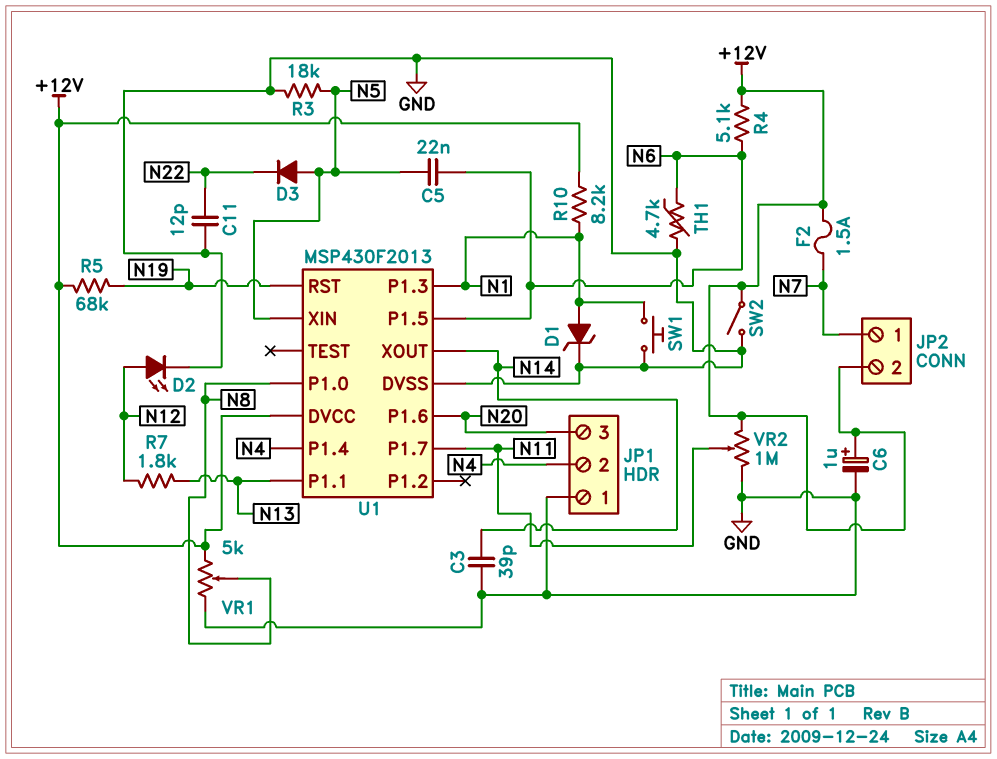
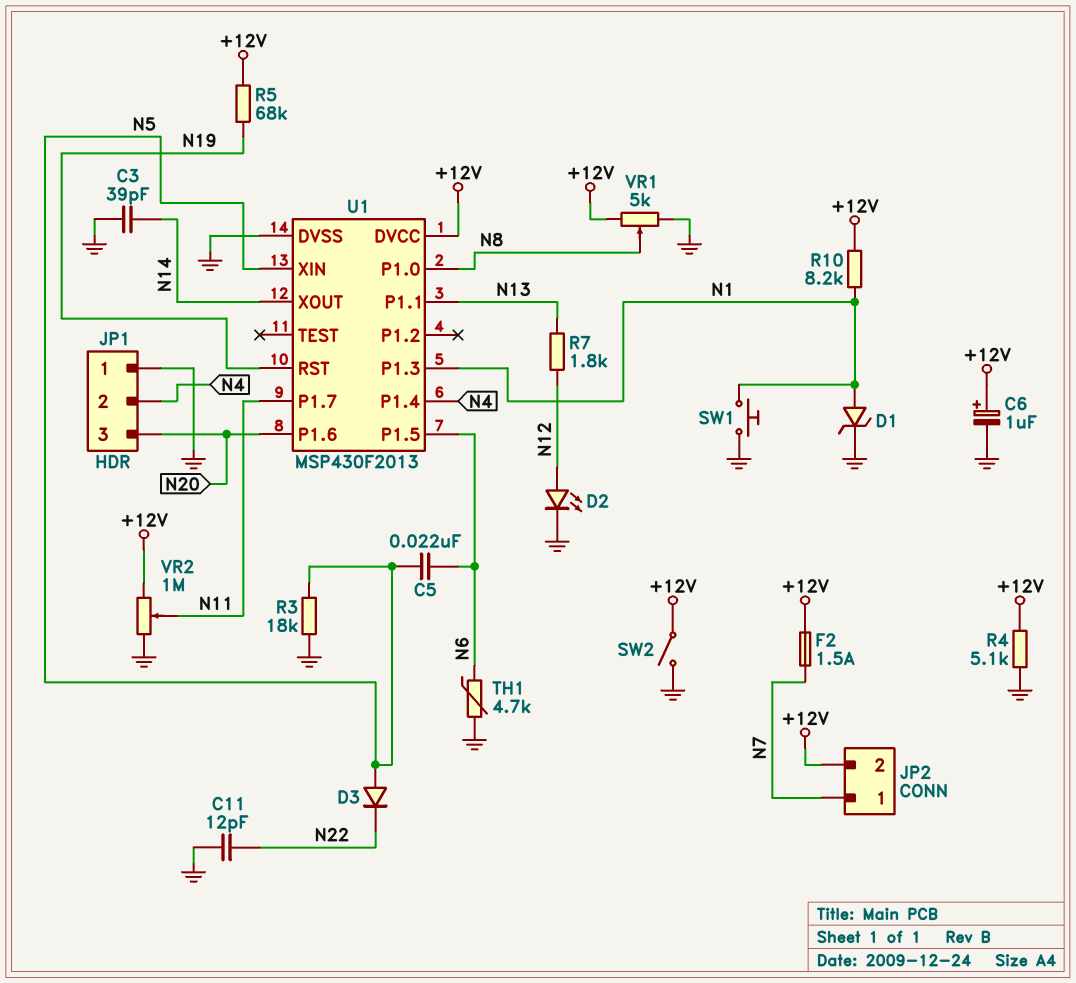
R4: 5.1k (+12V, N6) -> 5.1k (+12V, GND)

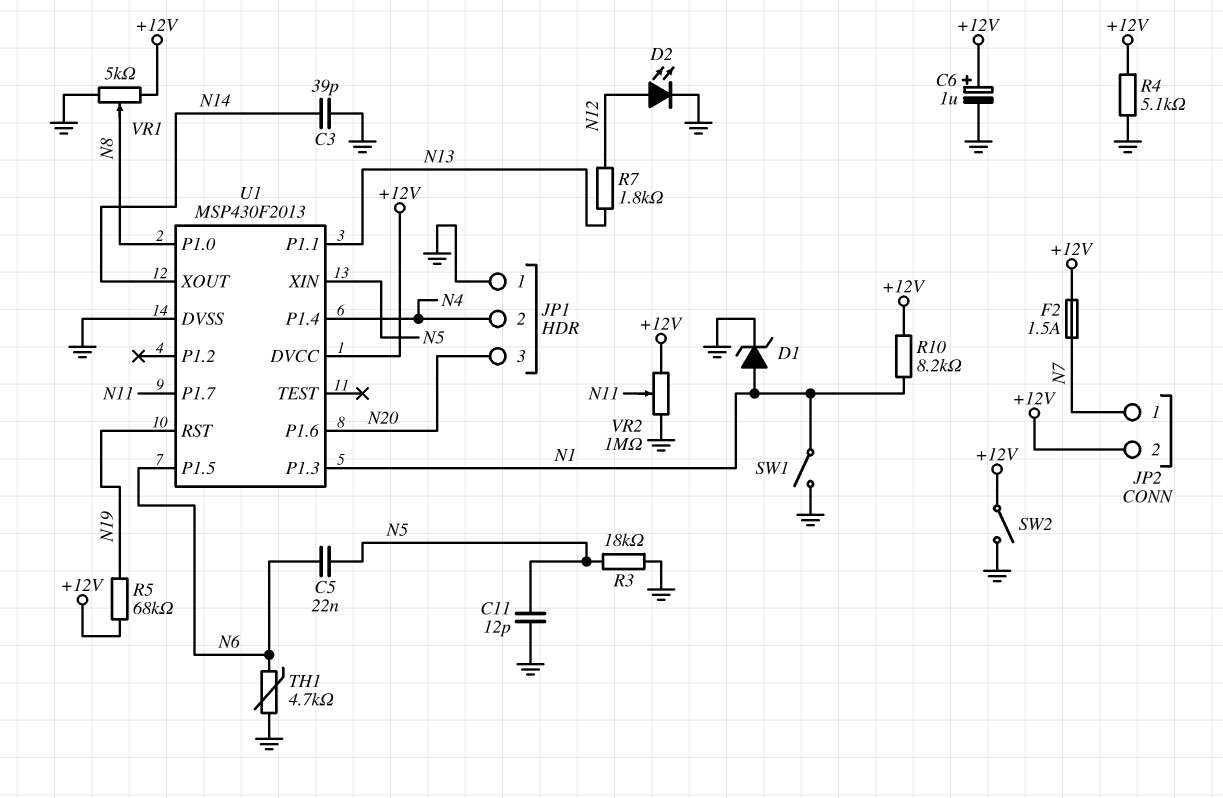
C11: 12pF (GND, N22) -> 12pF (GND, N5)
D3: diode (A N5, K N22) -> none
SW1: button (GND, N1) -> switch (GND, N1)

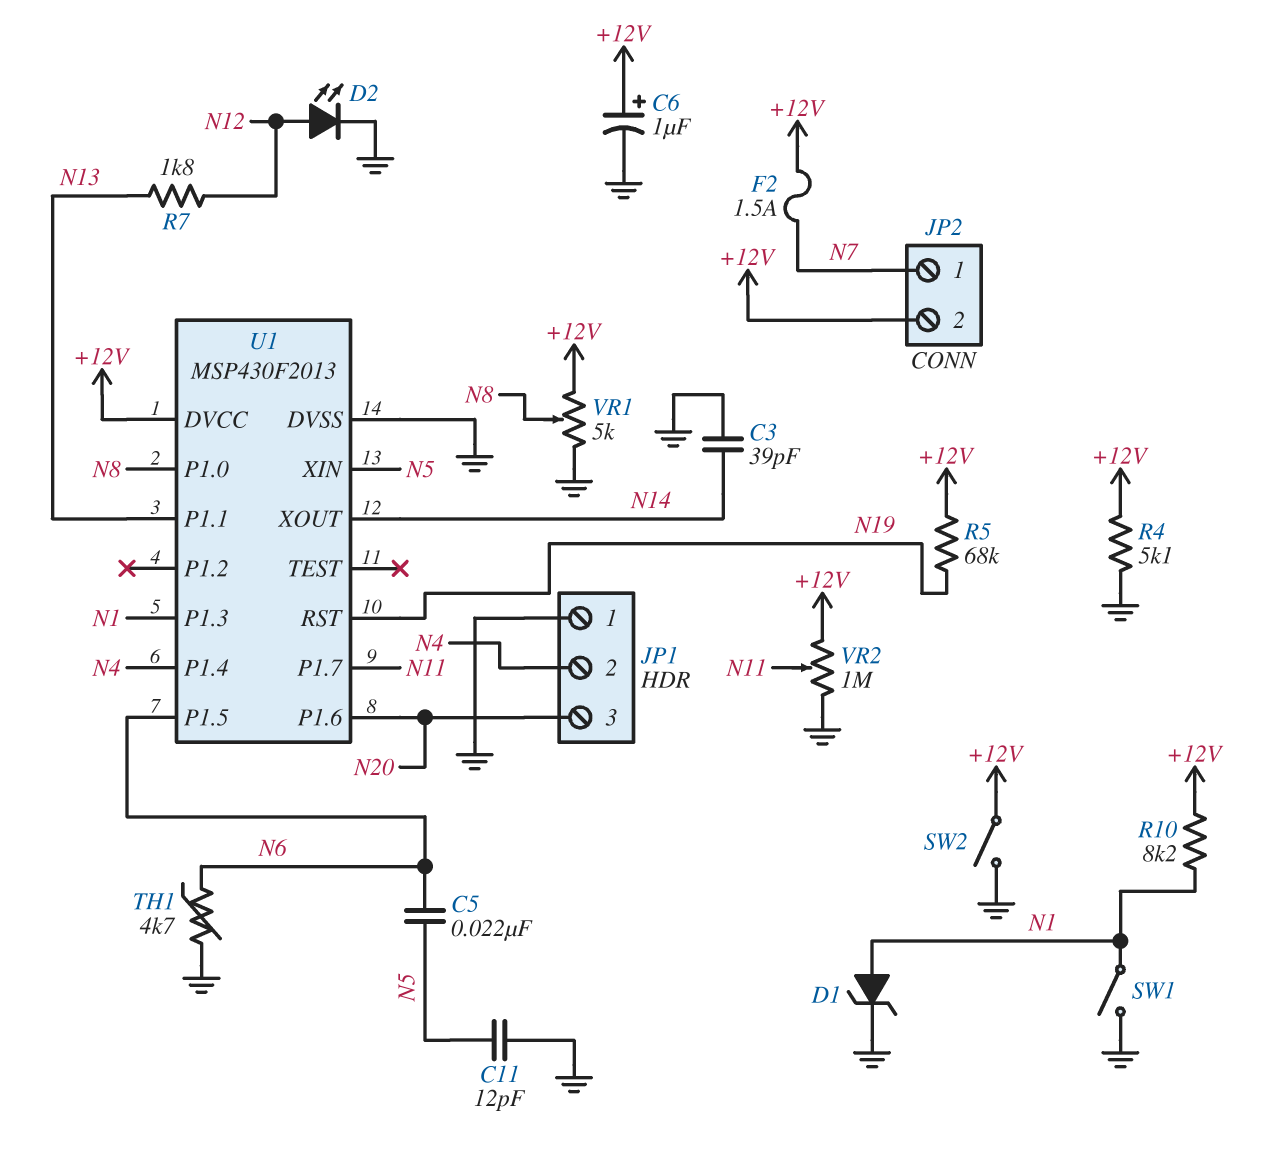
R3: 18k (GND, N5) -> none

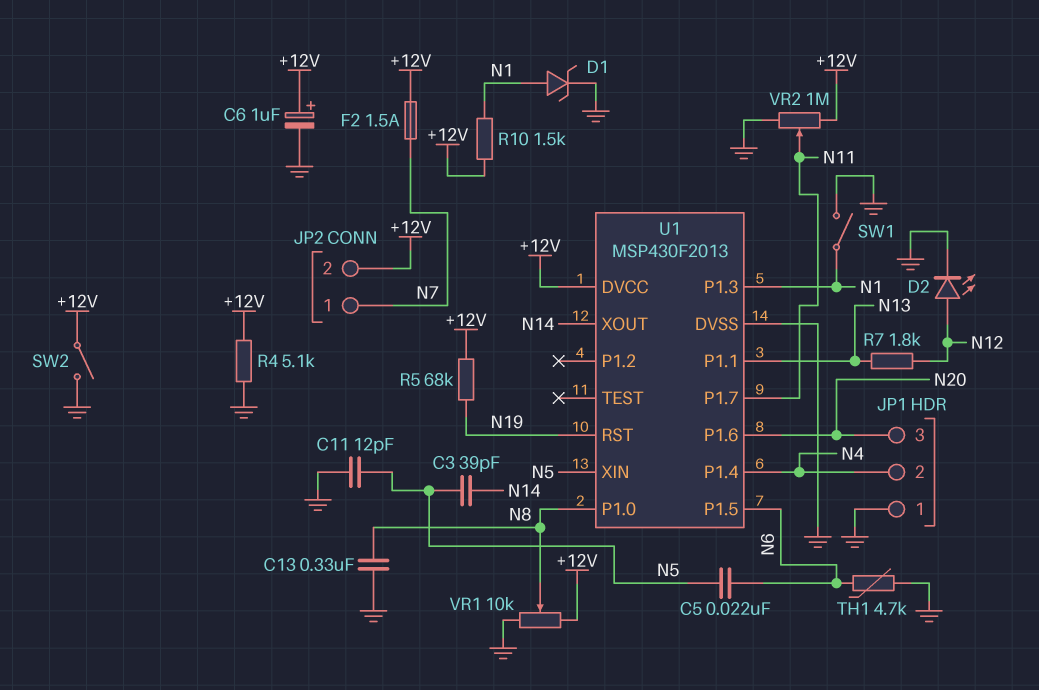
C3: 39pF (GND, N14) -> 39pF (N5, N14)
C13: none -> 330nF (GND, N8)
R10: 8.2k (+12V, N1) -> 1.5k (+12V, N1)
VR1: 5k (+12V, GND, wiper N8) -> 10k (+12V, GND, wiper N8)

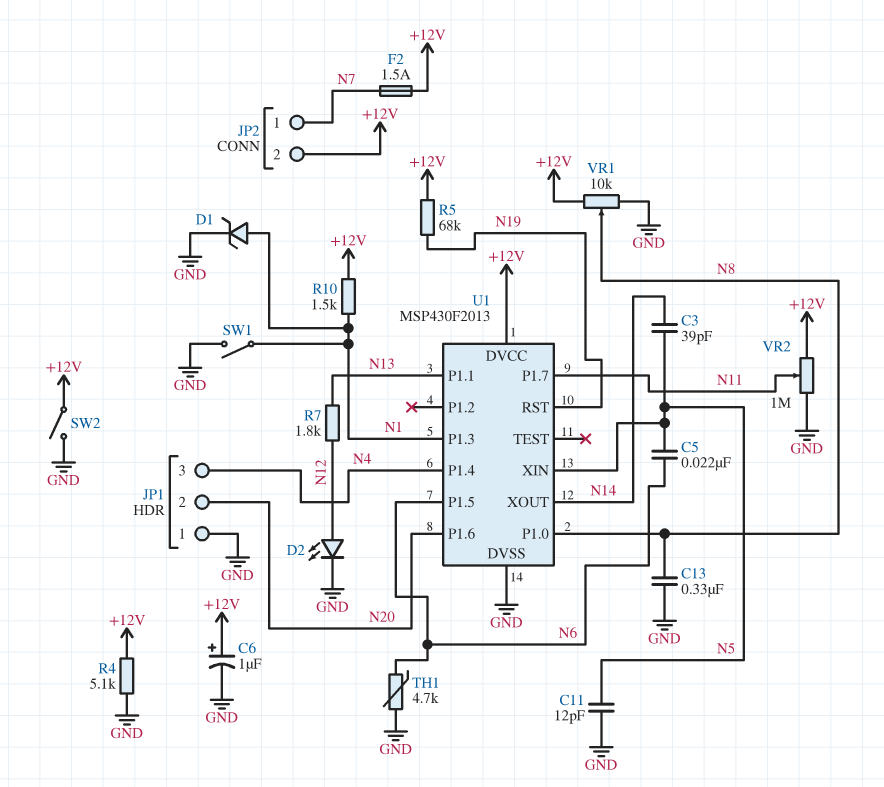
JP1 pin 2: N4 -> N20
JP1 pin 3: N20 -> N4

